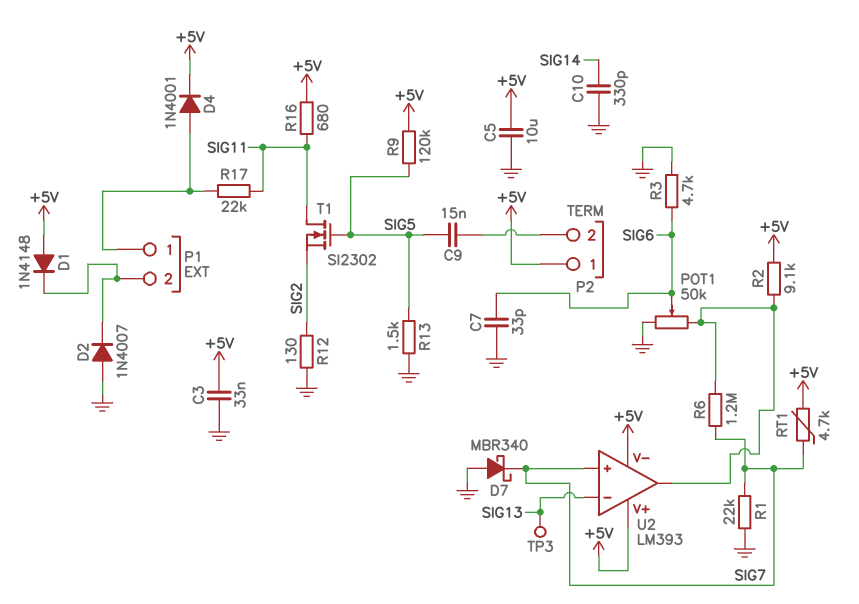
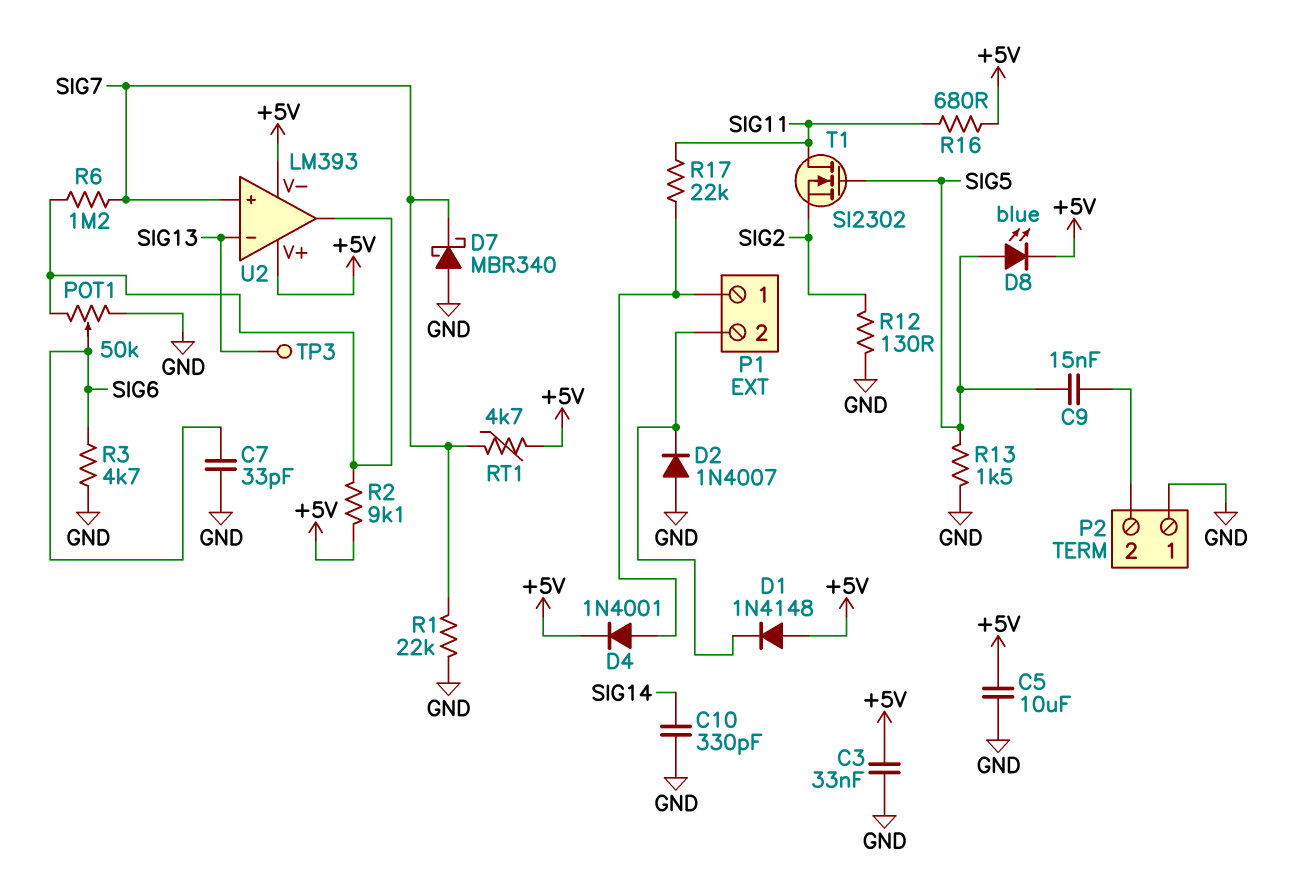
D8: none -> LED blue (A SIG5, K +5V)
P2 pin 1: +5V -> GND
R9: 120k (+5V, SIG5) -> none

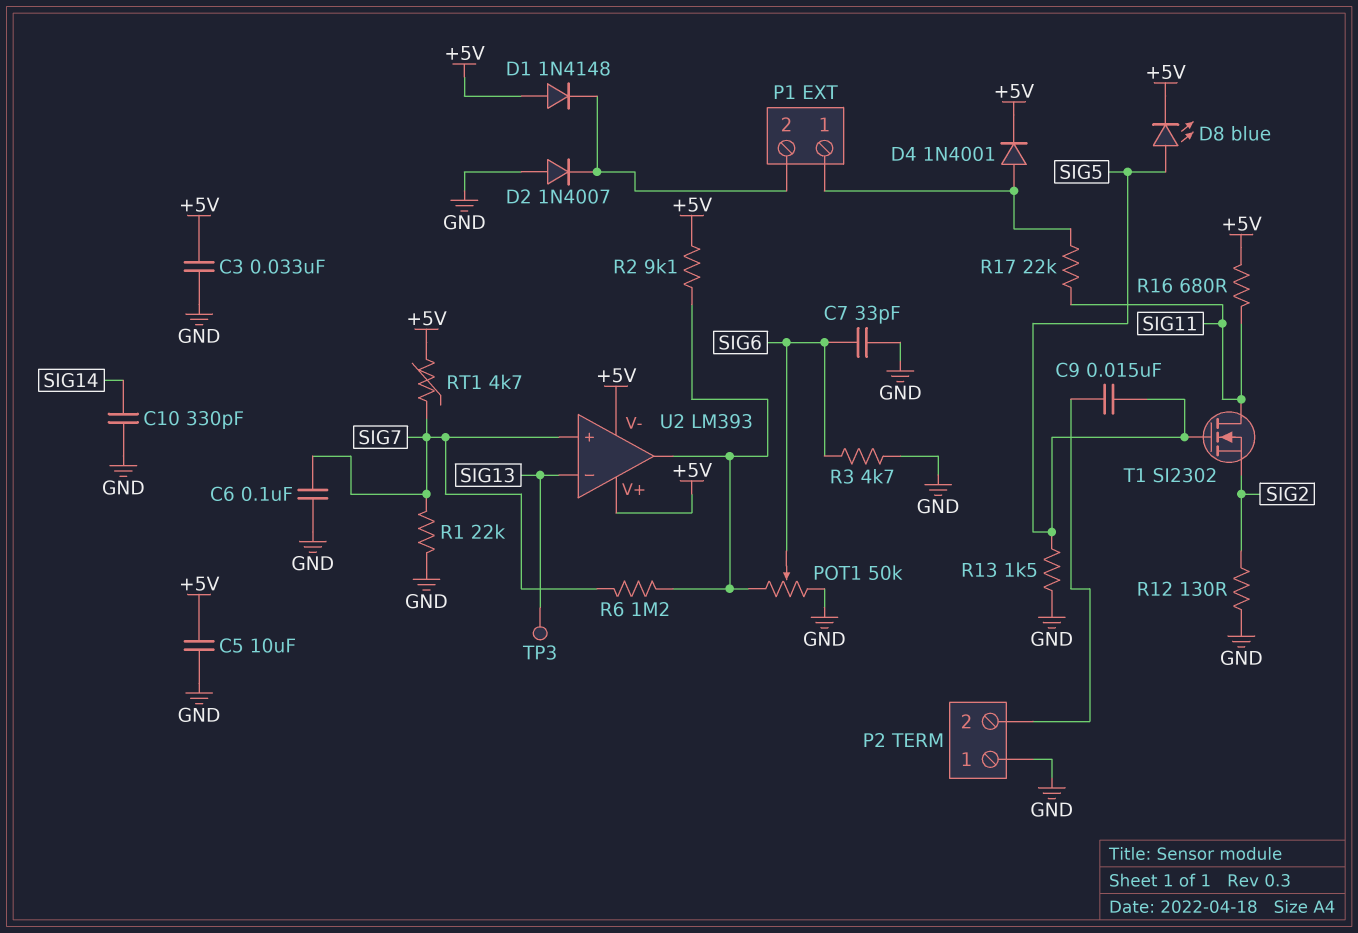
C6: none -> 100nF (GND, SIG7)
D7: schottky MBR340 (A GND, K SIG7) -> none

